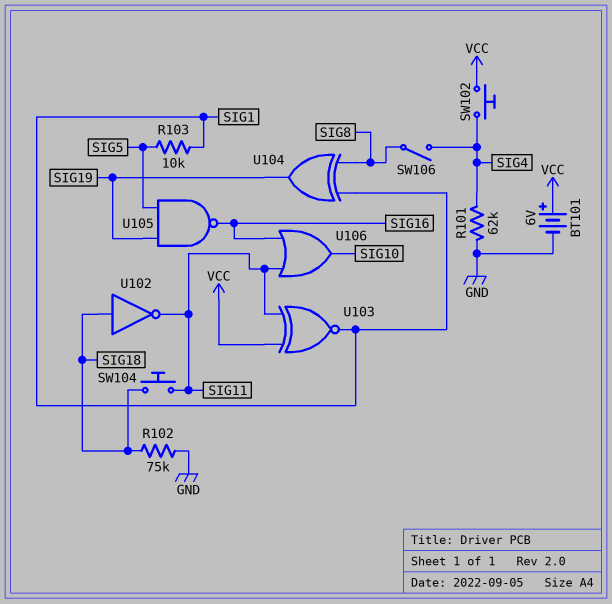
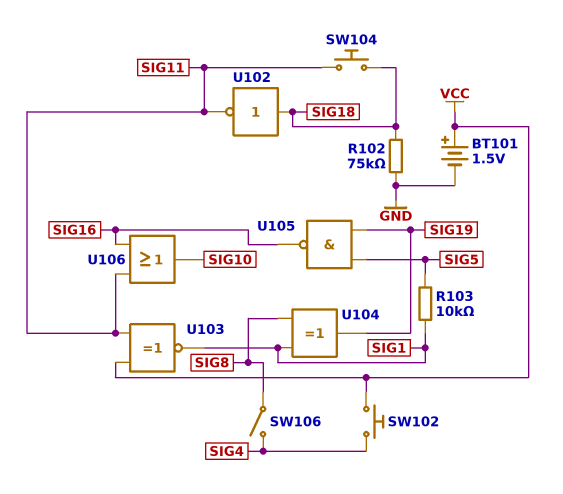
BT101: 6V (plus VCC, minus GND) -> 1.5V (plus VCC, minus GND)
R101: 62k (GND, SIG4) -> none

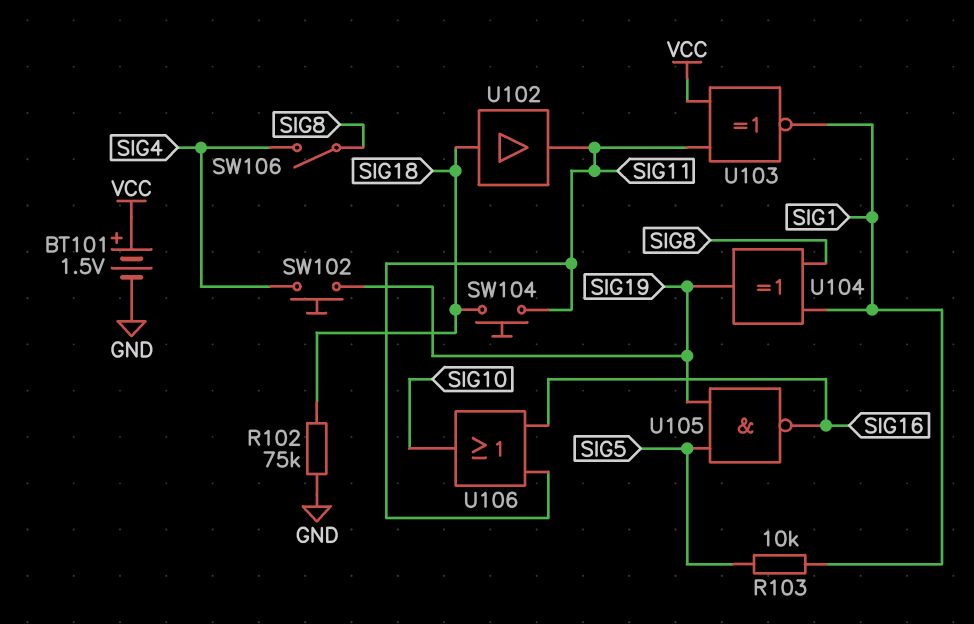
SW102: button (SIG4, VCC) -> button (SIG4, SIG19)
U102: NOT (in SIG18, out SIG11) -> buffer (in SIG18, out SIG11)

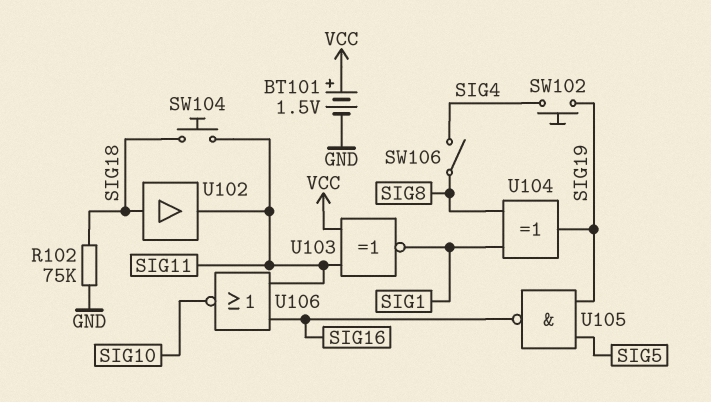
R103: 10k (SIG1, SIG5) -> none
U106: OR (in SIG11, in SIG16, out SIG10) -> NOR (in SIG11, in SIG16, out SIG10)

